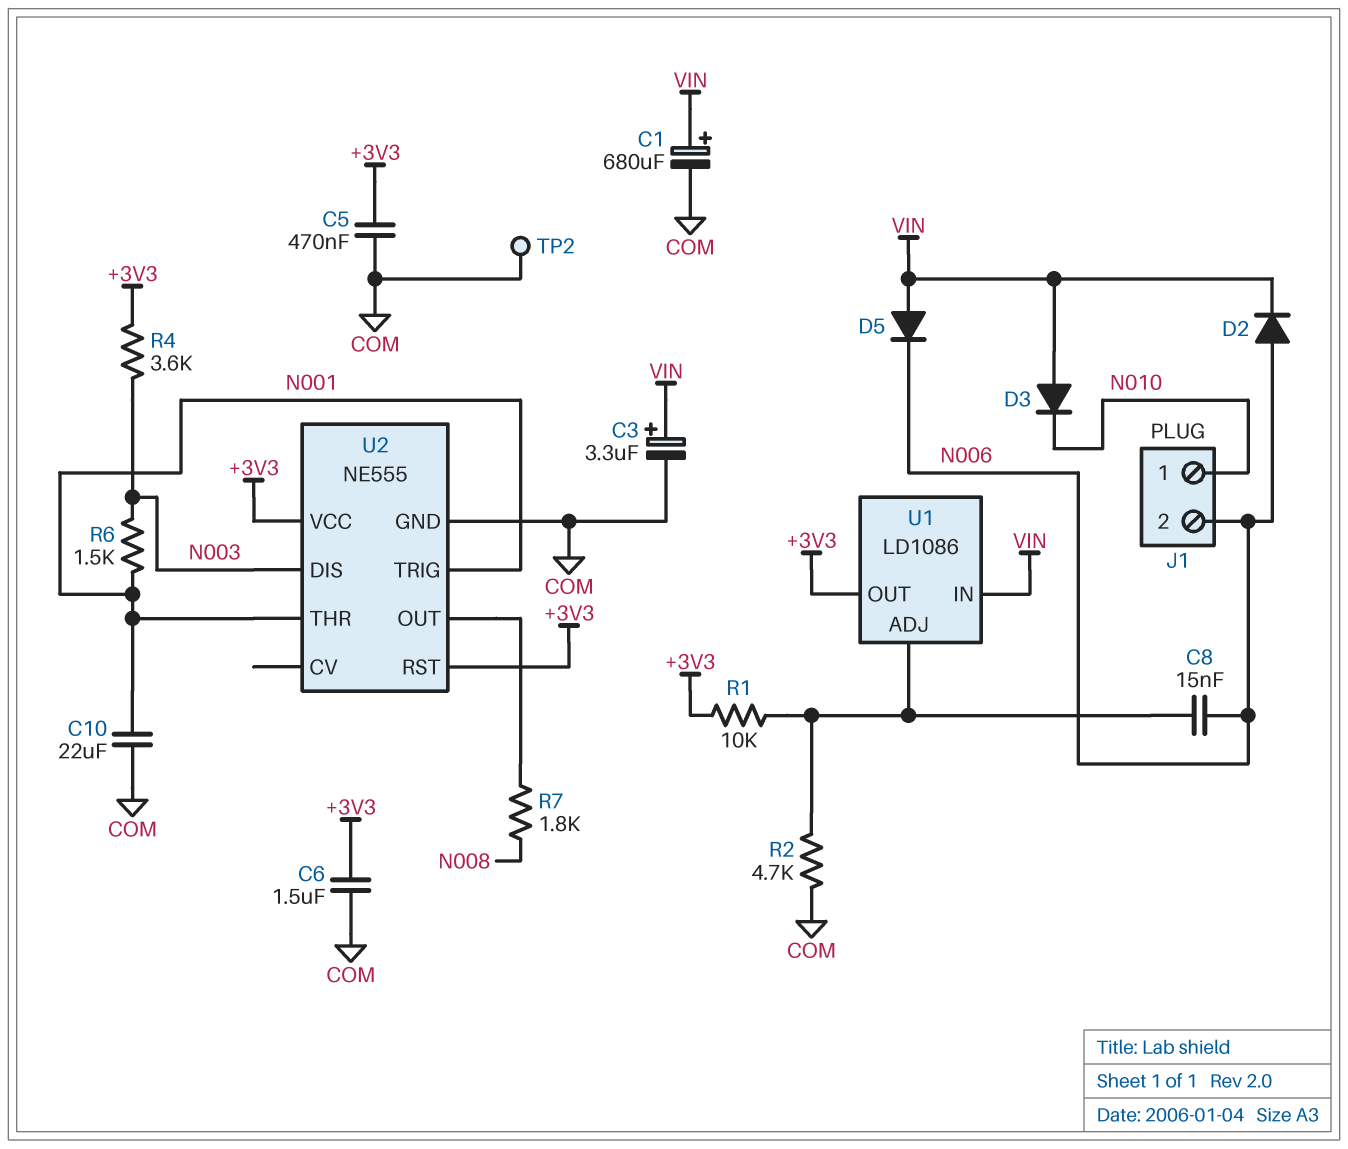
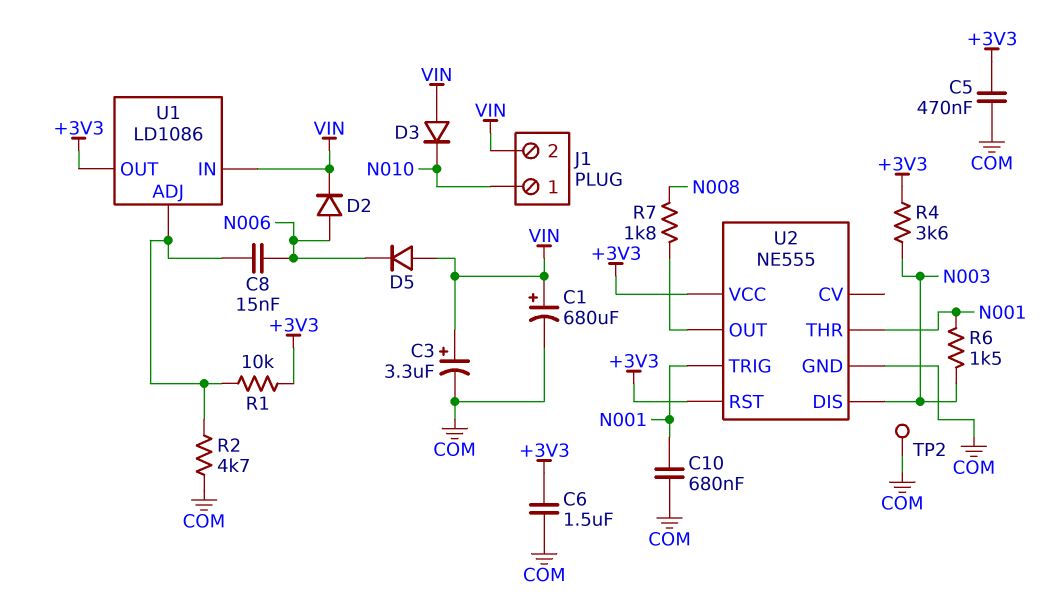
C10: 22uF (COM, N001) -> 680nF (COM, N001)
J1 pin 2: N006 -> VIN

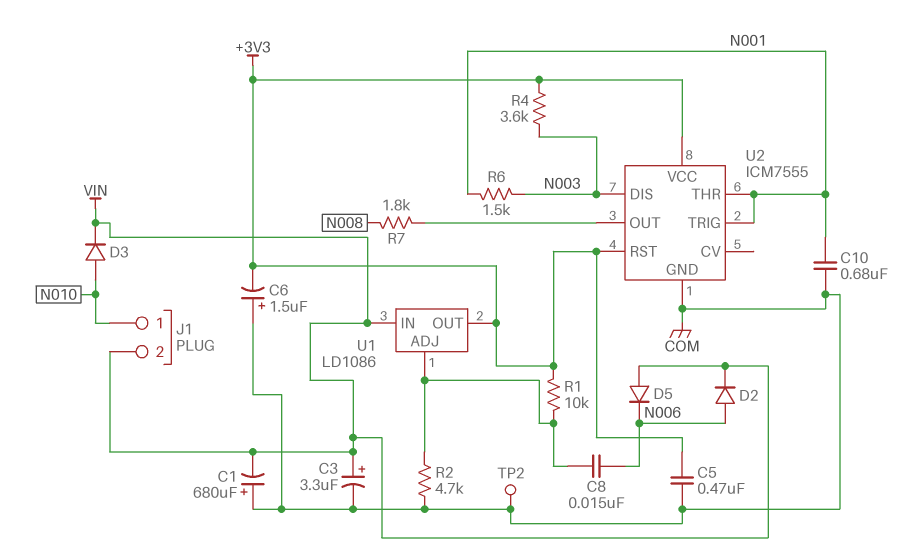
C1: 680uF (plus VIN, minus COM) -> 680uF (plus COM, minus VIN)
C6: 1.5uF (+3V3, COM) -> 1.5uF (plus COM, minus +3V3)
D3: diode (A VIN, K N010) -> diode (A N010, K VIN)
U2: NE555 -> ICM7555

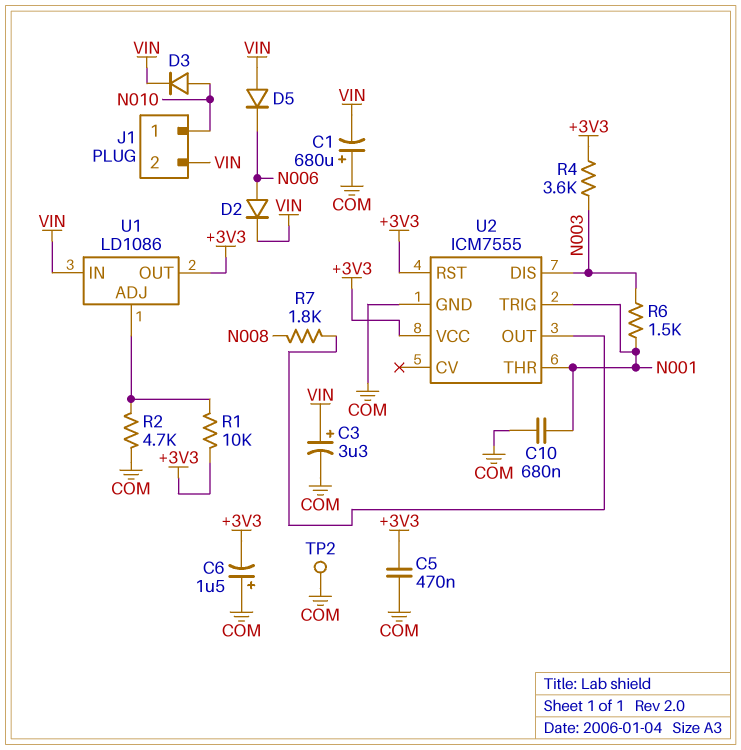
C8: 15nF (N006, U1/ADJ) -> none

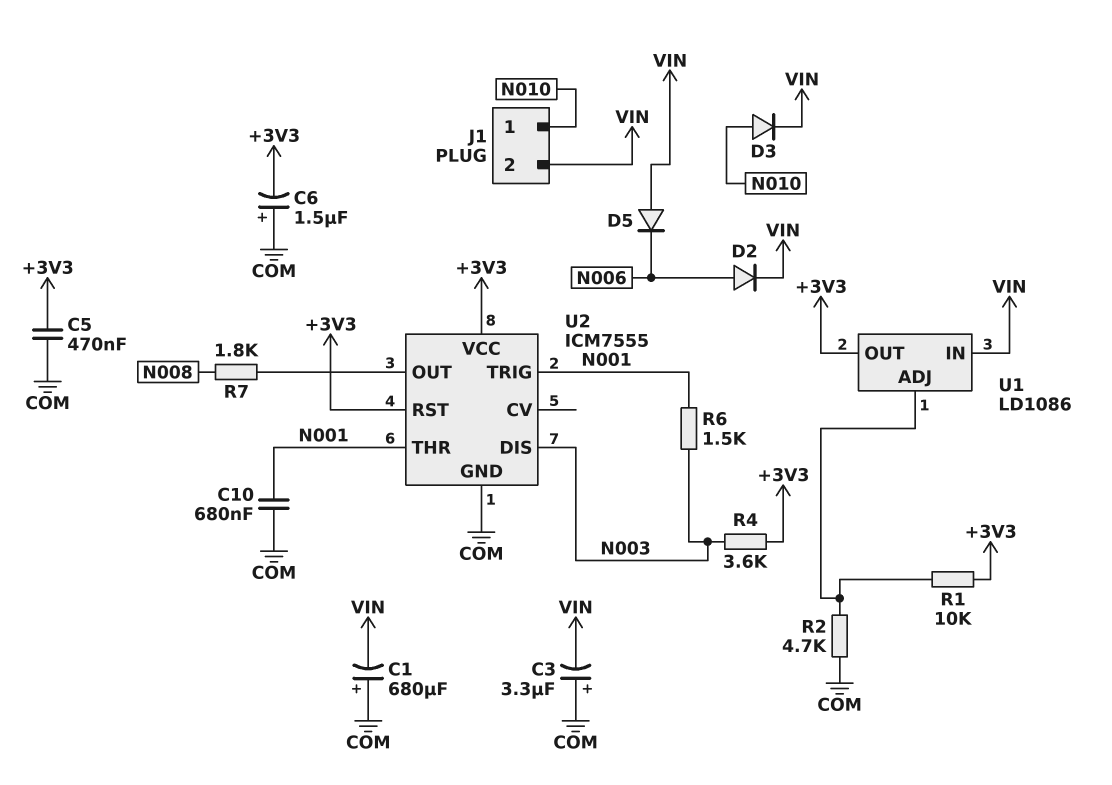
C3: 3.3uF (plus VIN, minus COM) -> 3.3uF (plus COM, minus VIN)
TP2: test point (COM) -> none

